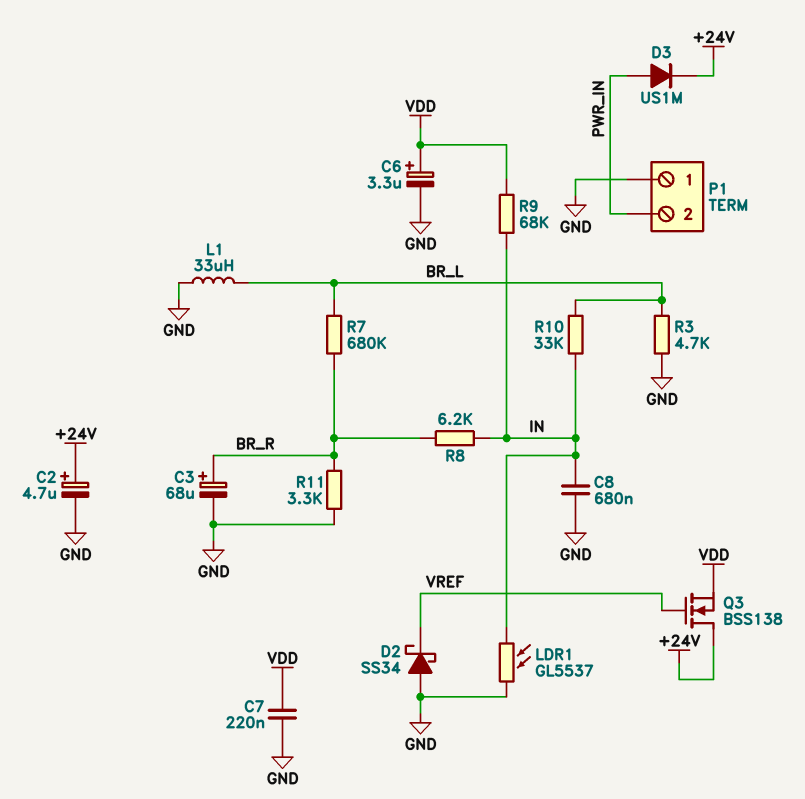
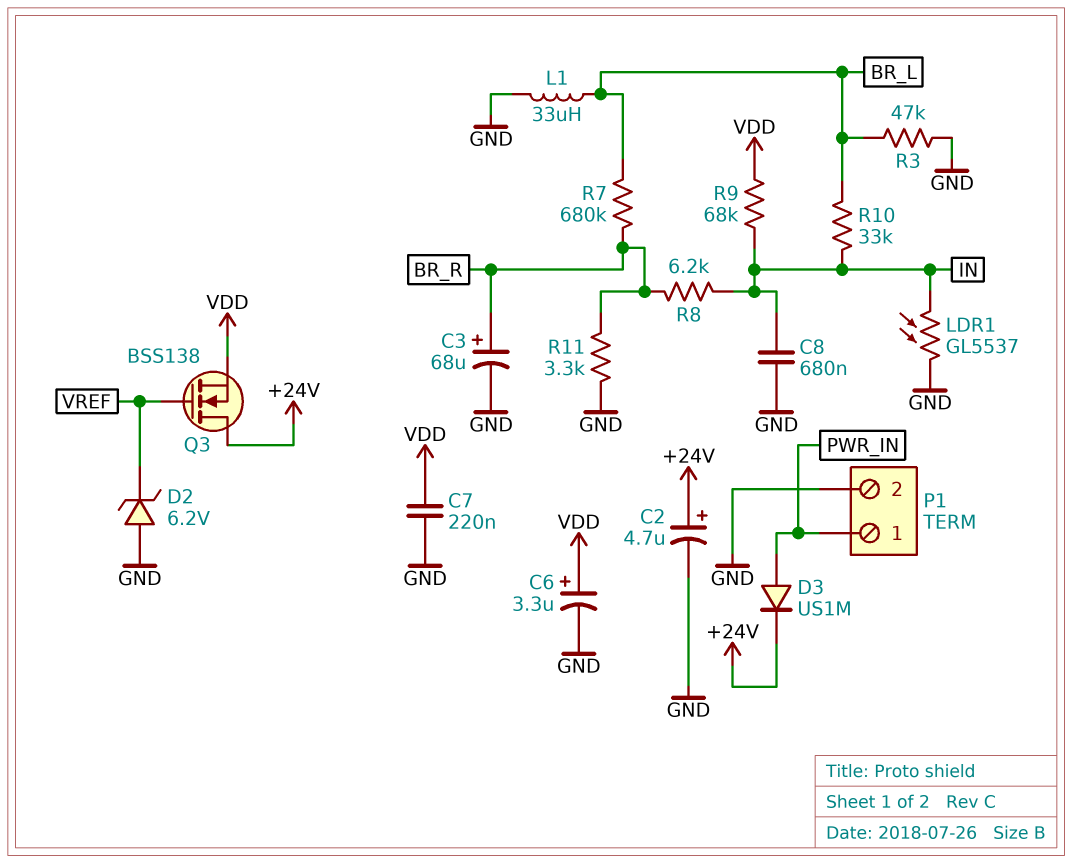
D2: schottky SS34 (A GND, K VREF) -> zener 6.2V (A GND, K VREF)
P1 pin 1: GND -> PWR_IN
P1 pin 2: PWR_IN -> GND
R3: 4.7k (BR_L, GND) -> 47k (BR_L, GND)

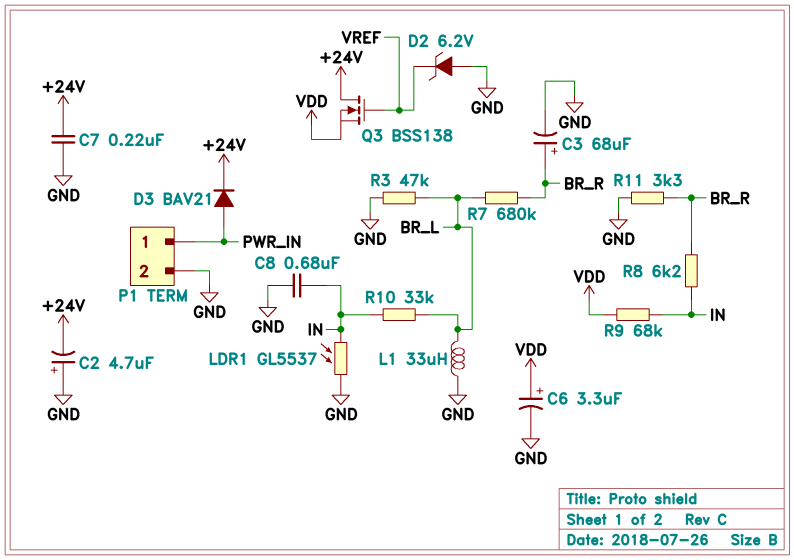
C2: 4.7uF (plus +24V, minus GND) -> 4.7uF (plus GND, minus +24V)
C7: 220nF (GND, VDD) -> 220nF (+24V, GND)
D3: diode US1M (A PWR_IN, K +24V) -> diode BAV21 (A PWR_IN, K +24V)

